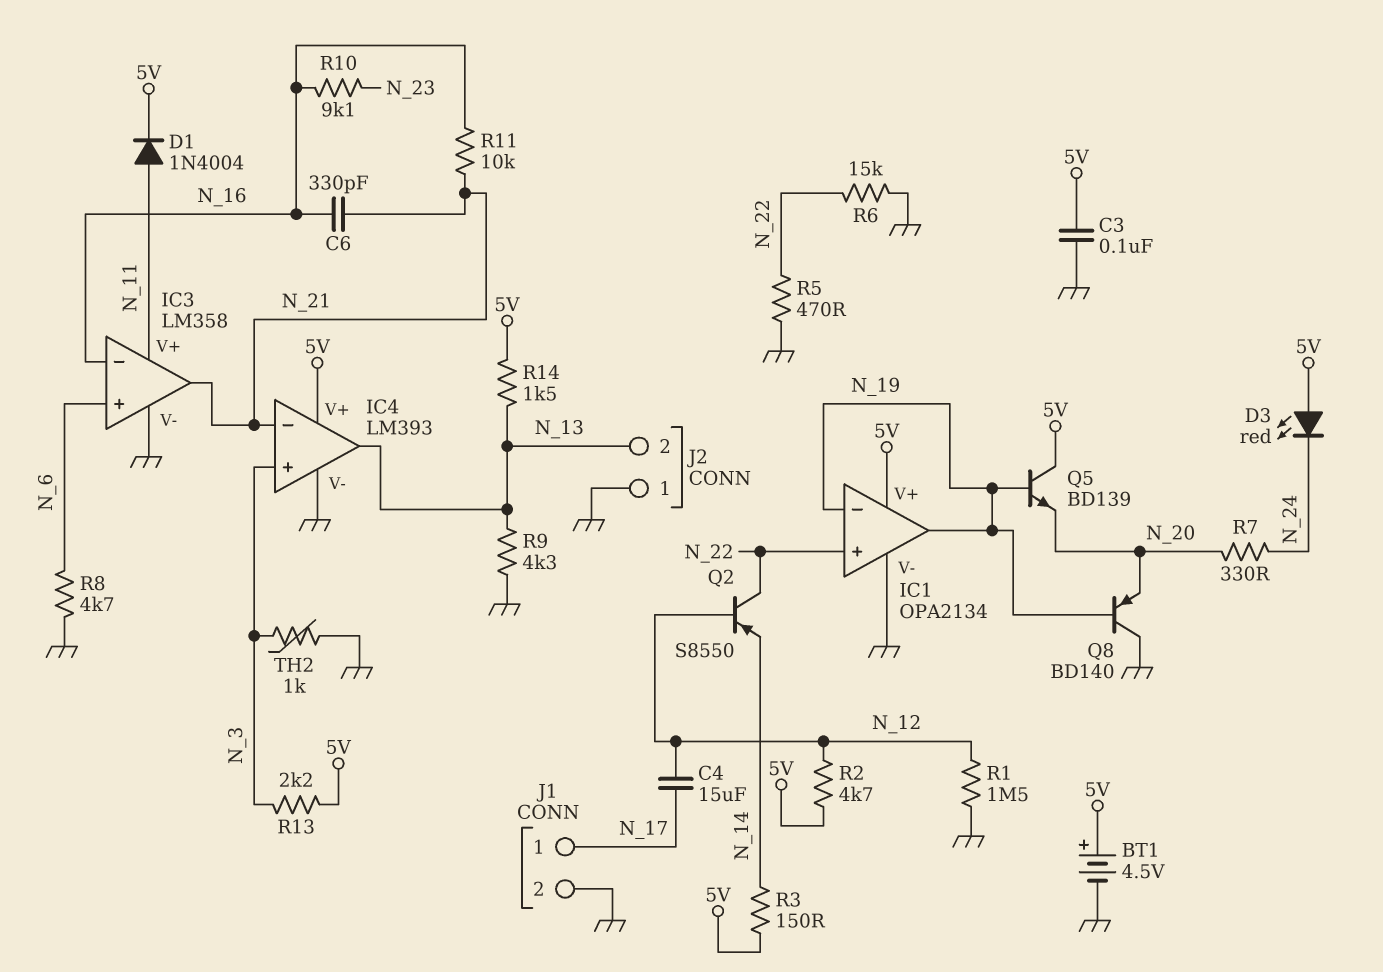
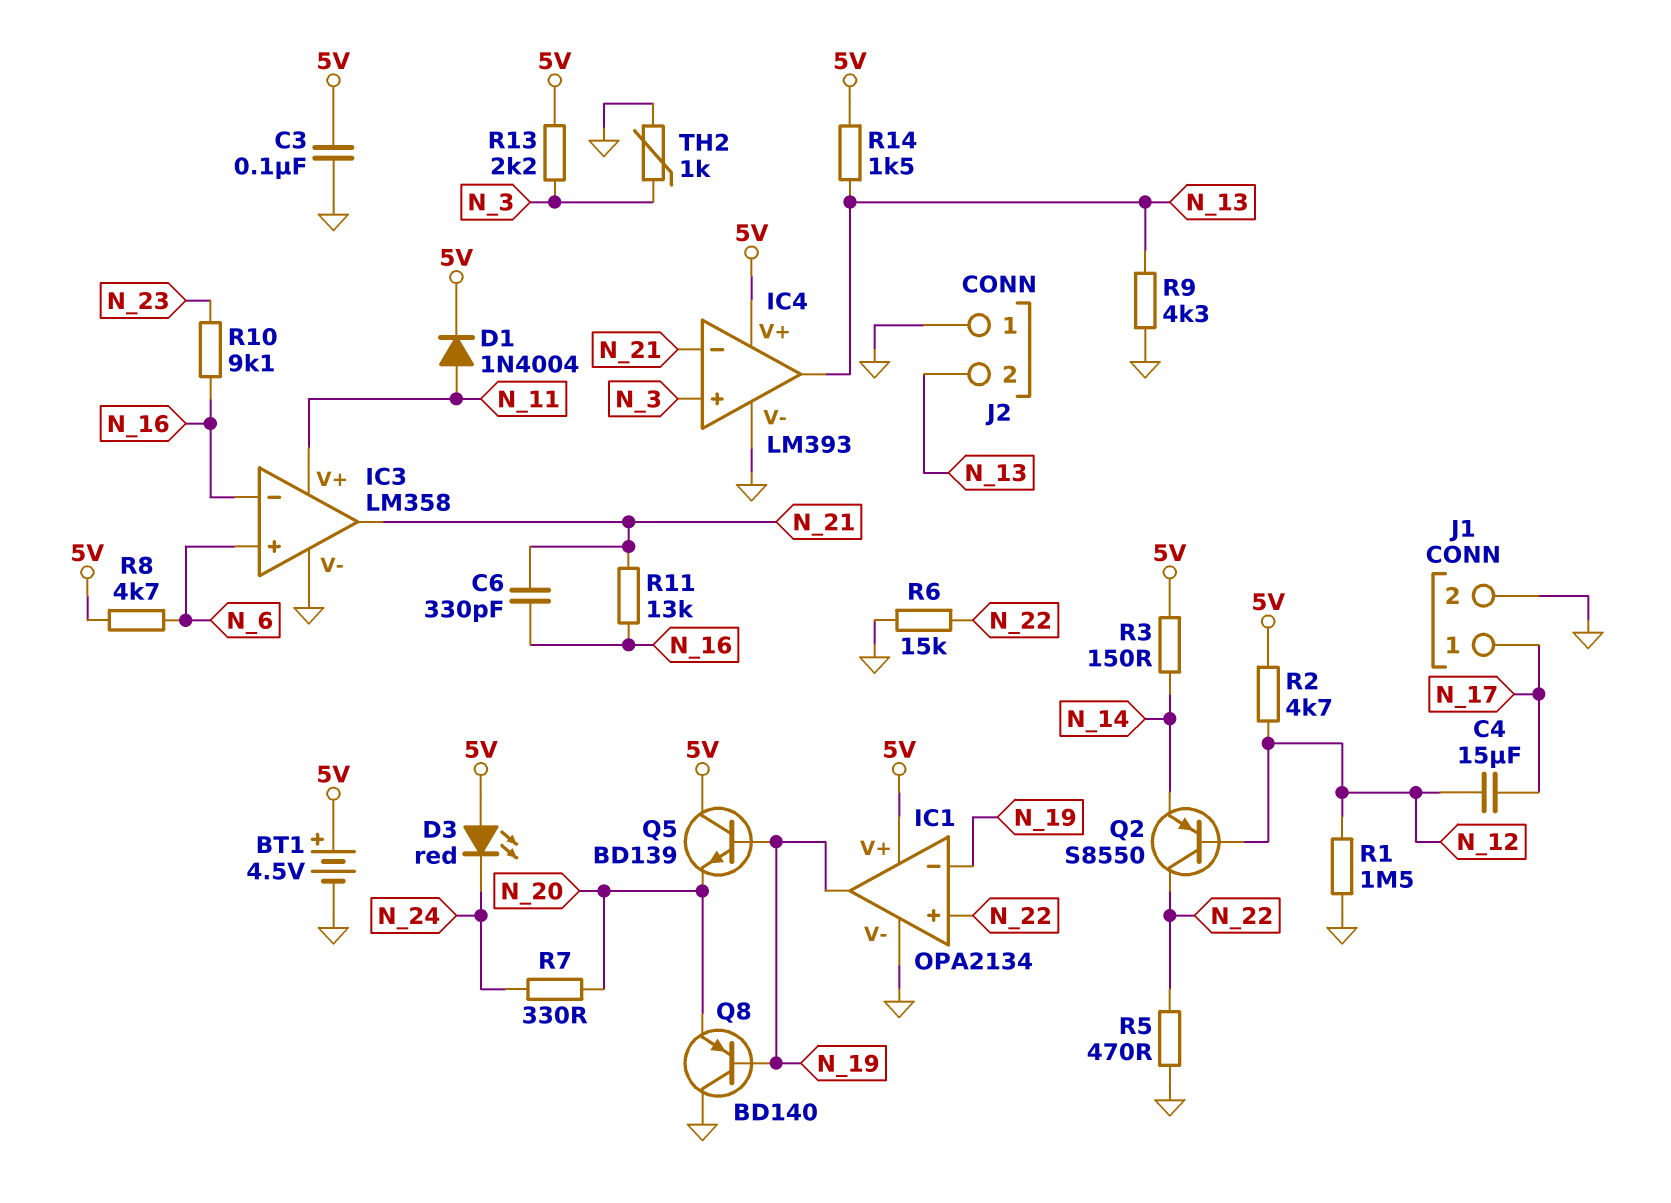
R8: 4.7k (GND, N_6) -> 4.7k (5V, N_6)
R11: 10k (N_16, N_21) -> 13k (N_16, N_21)

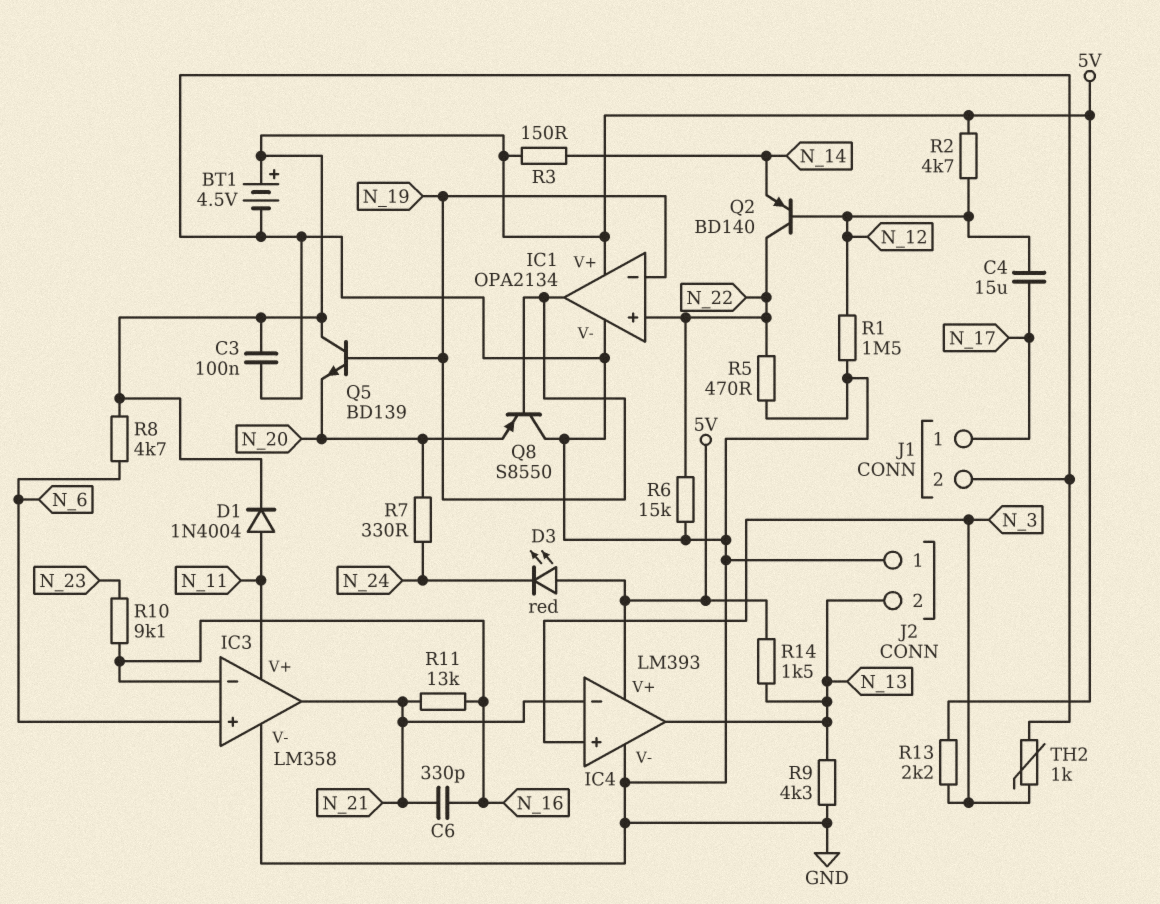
Q2: PNP S8550 (B N_12, C N_22, E N_14) -> PNP BD140 (B N_12, C N_22, E N_14)
Q8: PNP BD140 (B N_19, C GND, E N_20) -> PNP S8550 (B N_19, C GND, E N_20)

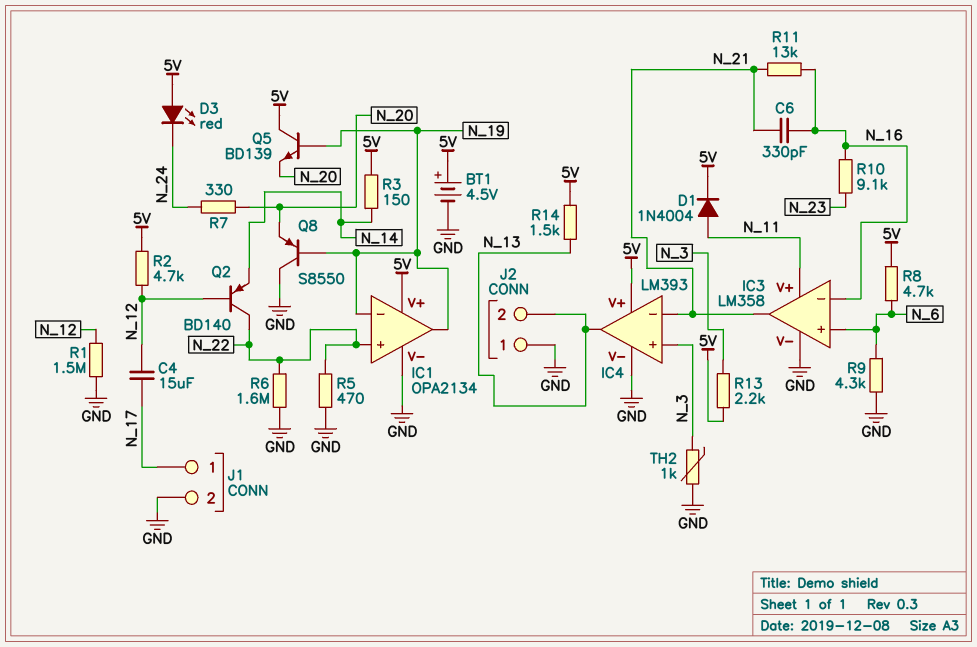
C3: 100nF (5V, GND) -> none
R6: 15k (GND, N_22) -> 1.6M (GND, N_22)
R9: 4.3k (GND, N_13) -> 4.3k (GND, N_6)

